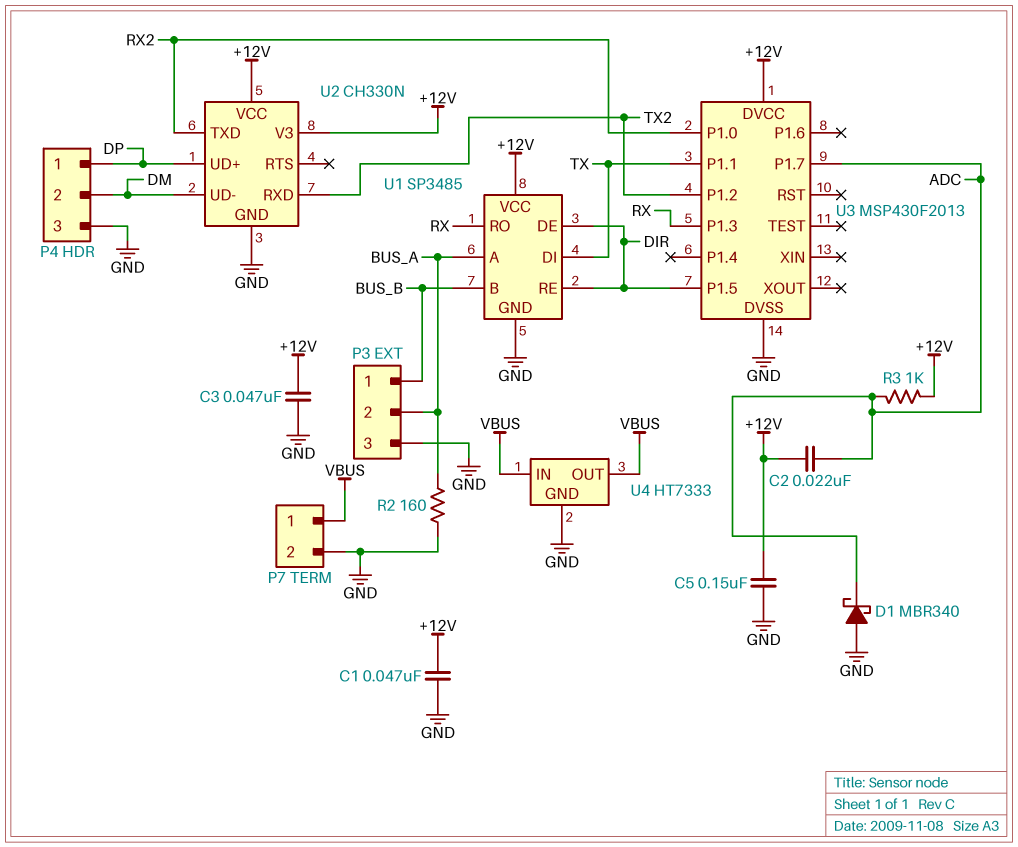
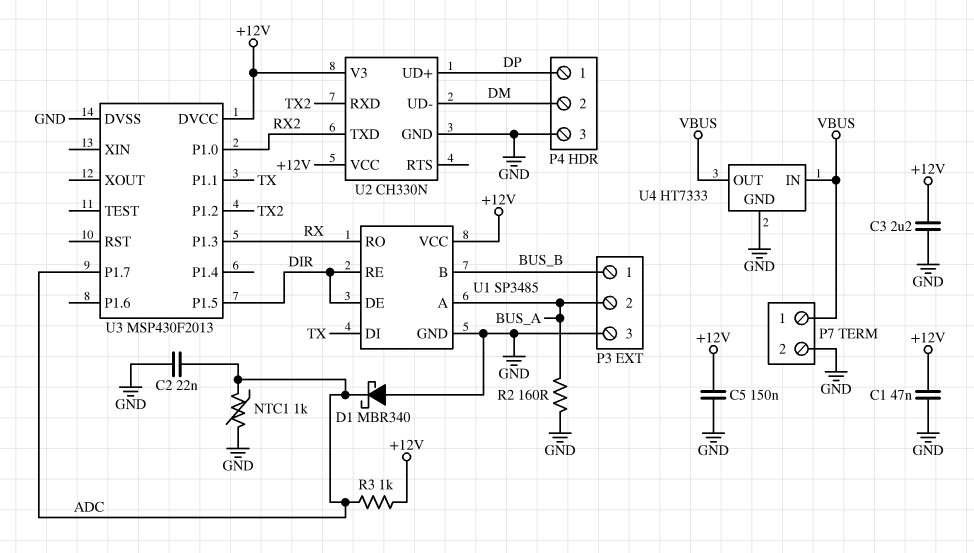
C2: 22nF (+12V, ADC) -> 22nF (ADC, GND)
C3: 47nF (+12V, GND) -> 2.2uF (+12V, GND)
NTC1: none -> 1k (ADC, GND)

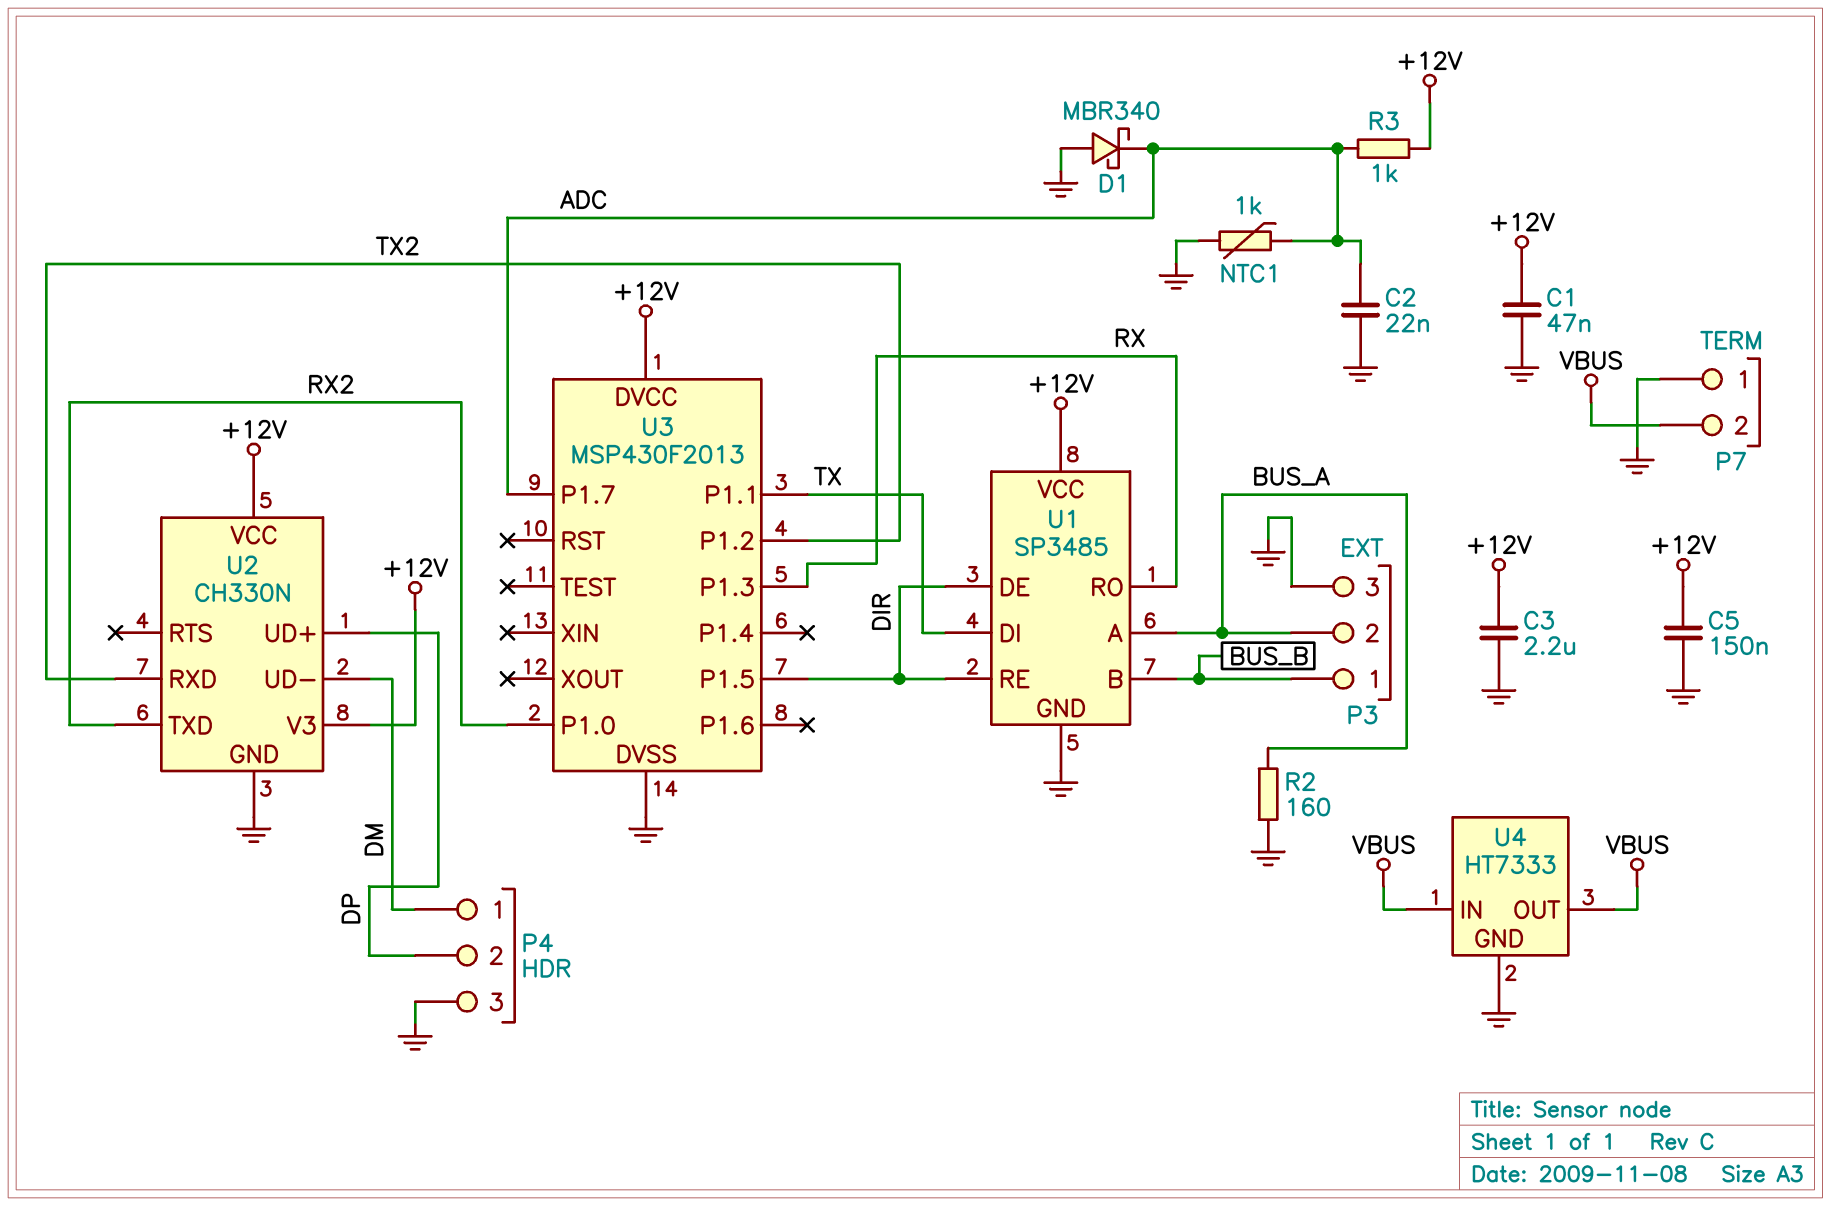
P4 pin 1: DP -> DM
P4 pin 2: DM -> DP
P7 pin 1: VBUS -> GND
P7 pin 2: GND -> VBUS

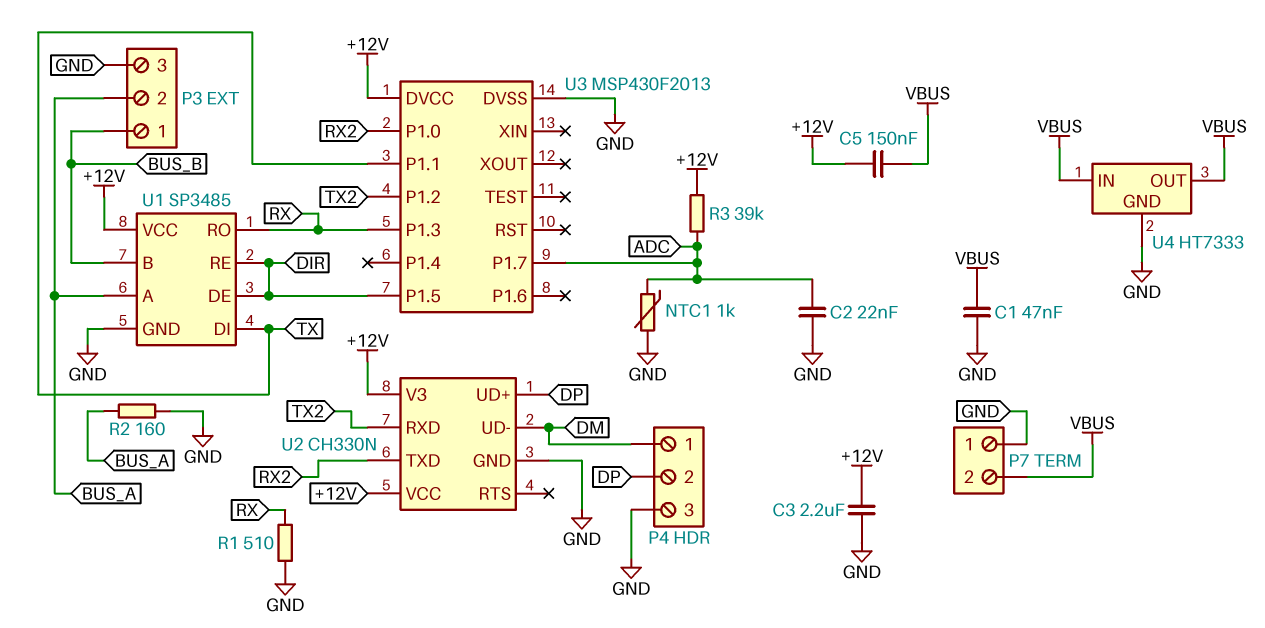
C1: 47nF (+12V, GND) -> 47nF (GND, VBUS)
C5: 150nF (+12V, GND) -> 150nF (+12V, VBUS)
D1: schottky MBR340 (A GND, K ADC) -> none
R1: none -> 510 (GND, RX)
R3: 1k (+12V, ADC) -> 39k (+12V, ADC)

